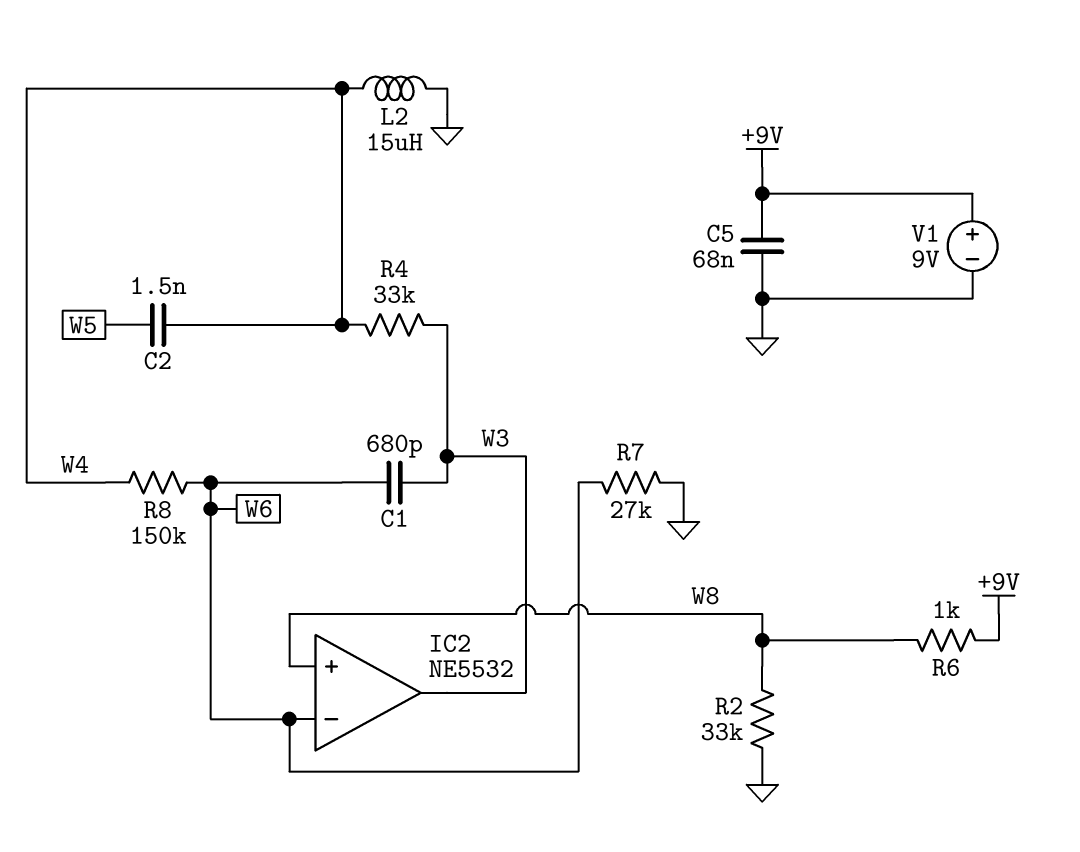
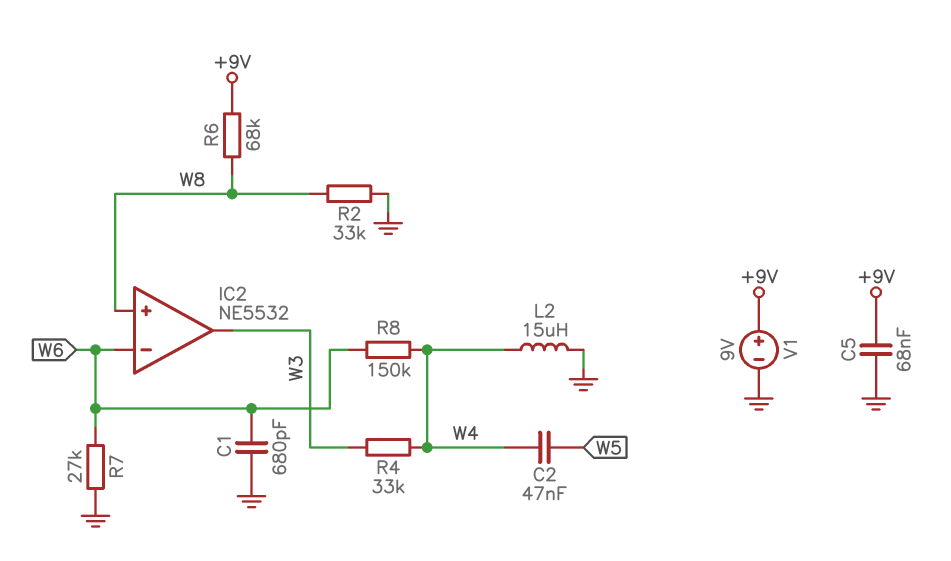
C1: 680pF (W3, W6) -> 680pF (GND, W6)
C2: 1.5nF (W4, W5) -> 47nF (W4, W5)
R6: 1k (+9V, W8) -> 68k (+9V, W8)

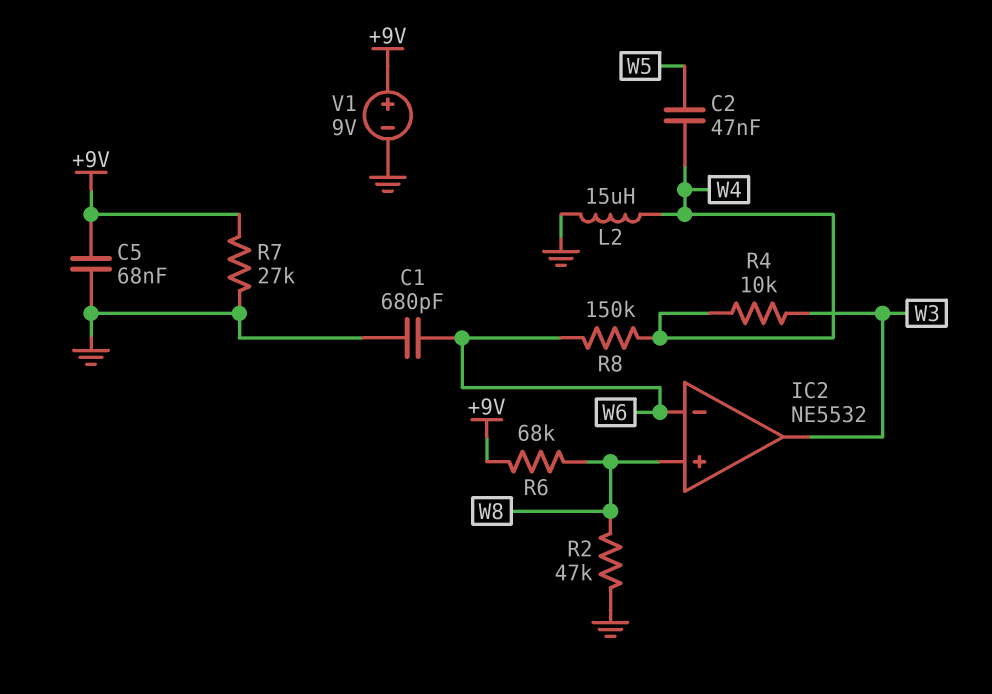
R2: 33k (GND, W8) -> 47k (GND, W8)
R4: 33k (W3, W4) -> 10k (W3, W4)
R7: 27k (GND, W6) -> 27k (+9V, GND)

